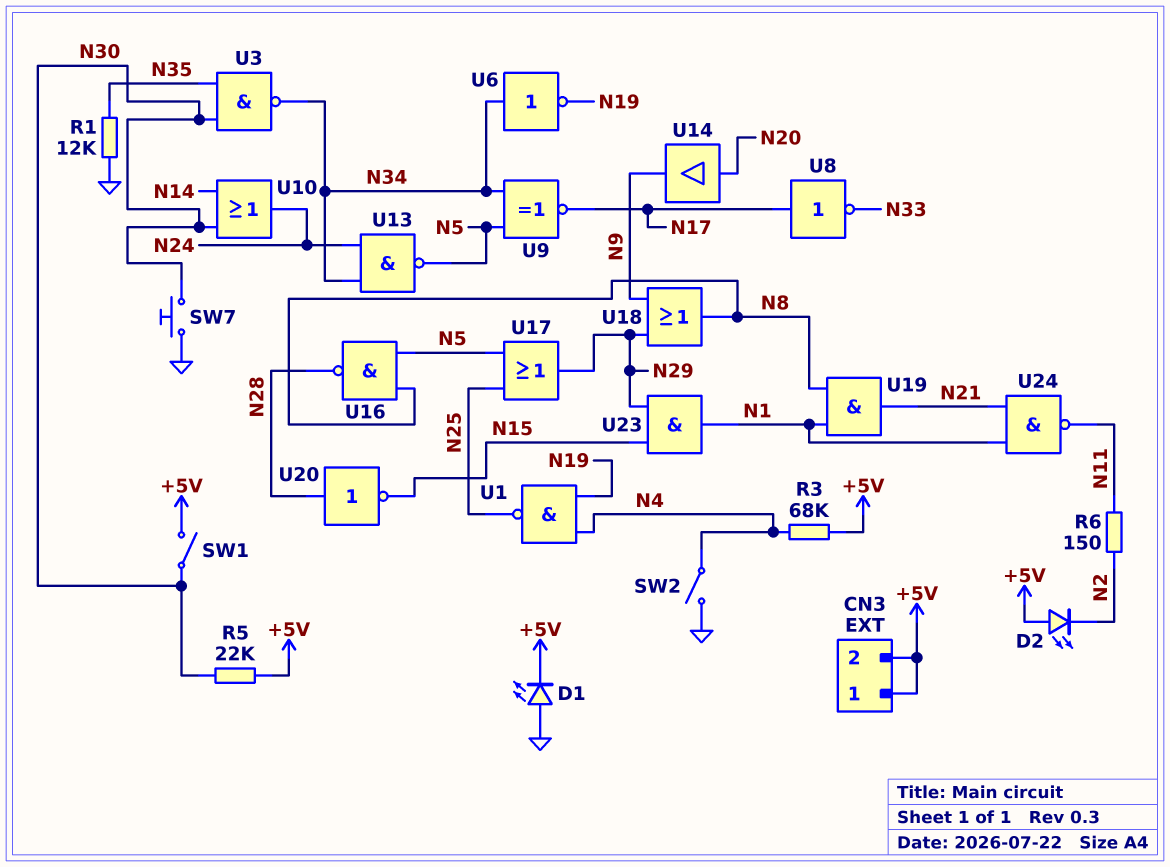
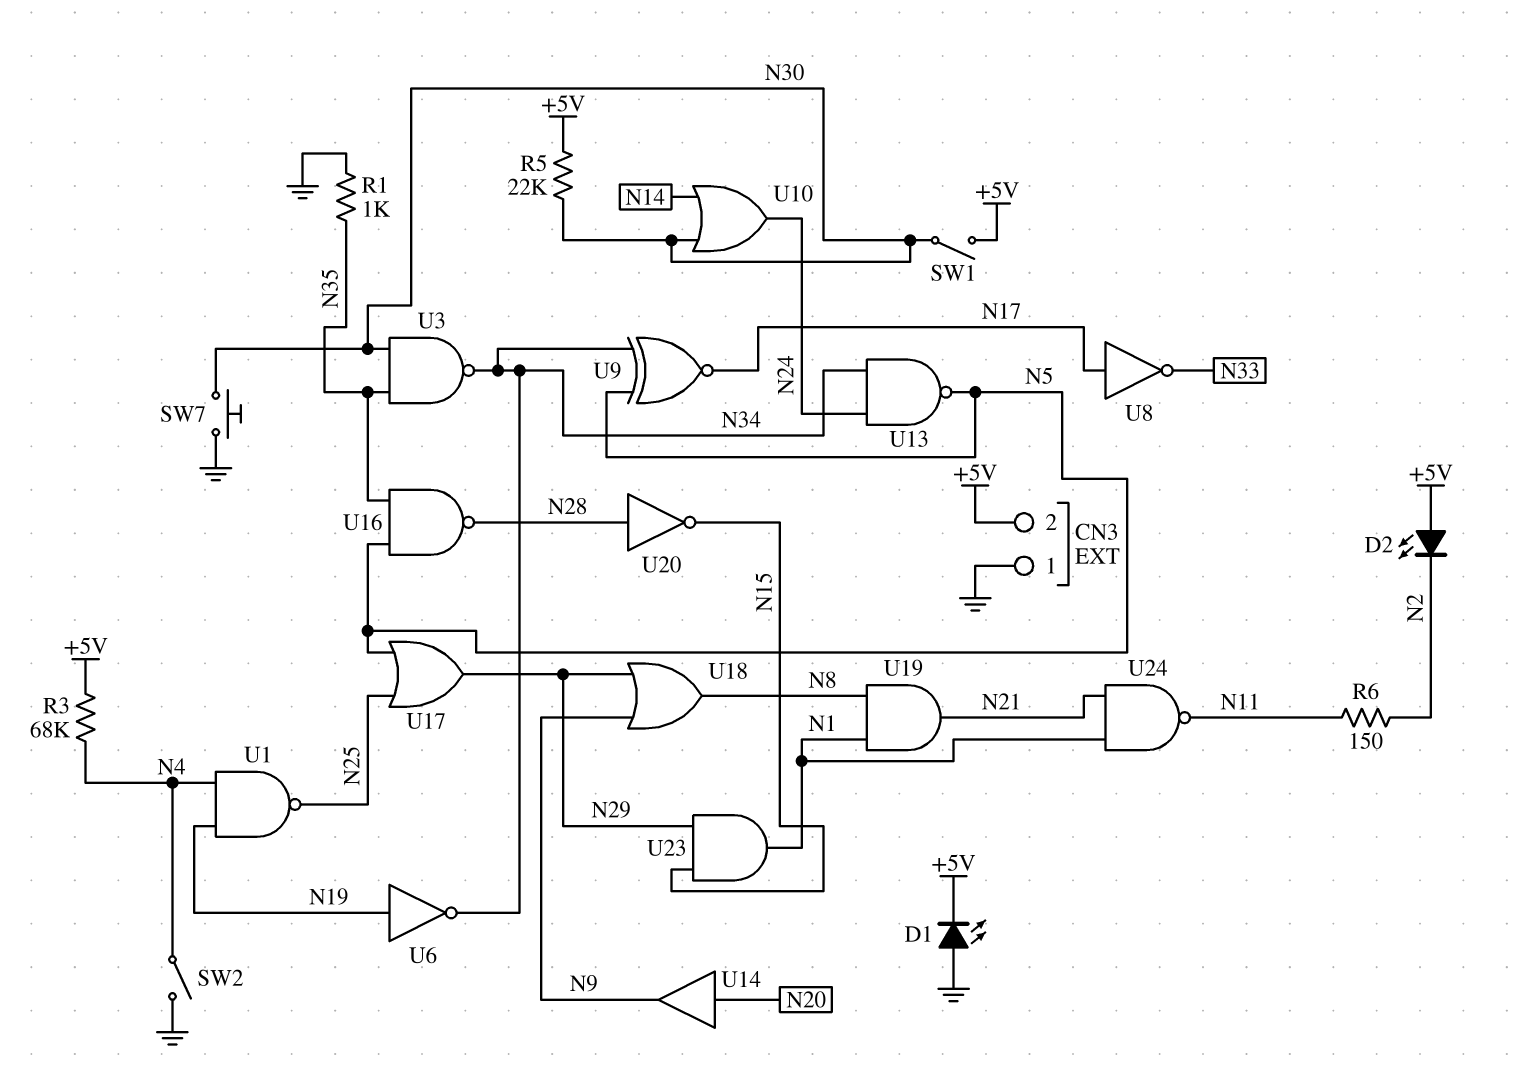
CN3 pin 1: +5V -> GND
R1: 12k (GND, N35) -> 1k (GND, N35)
U6: NOT (in N34, out N19) -> NOT (in N19, out N34)
U16: NAND (in N5, in N8, out N28) -> NAND (in N5, in N35, out N28)

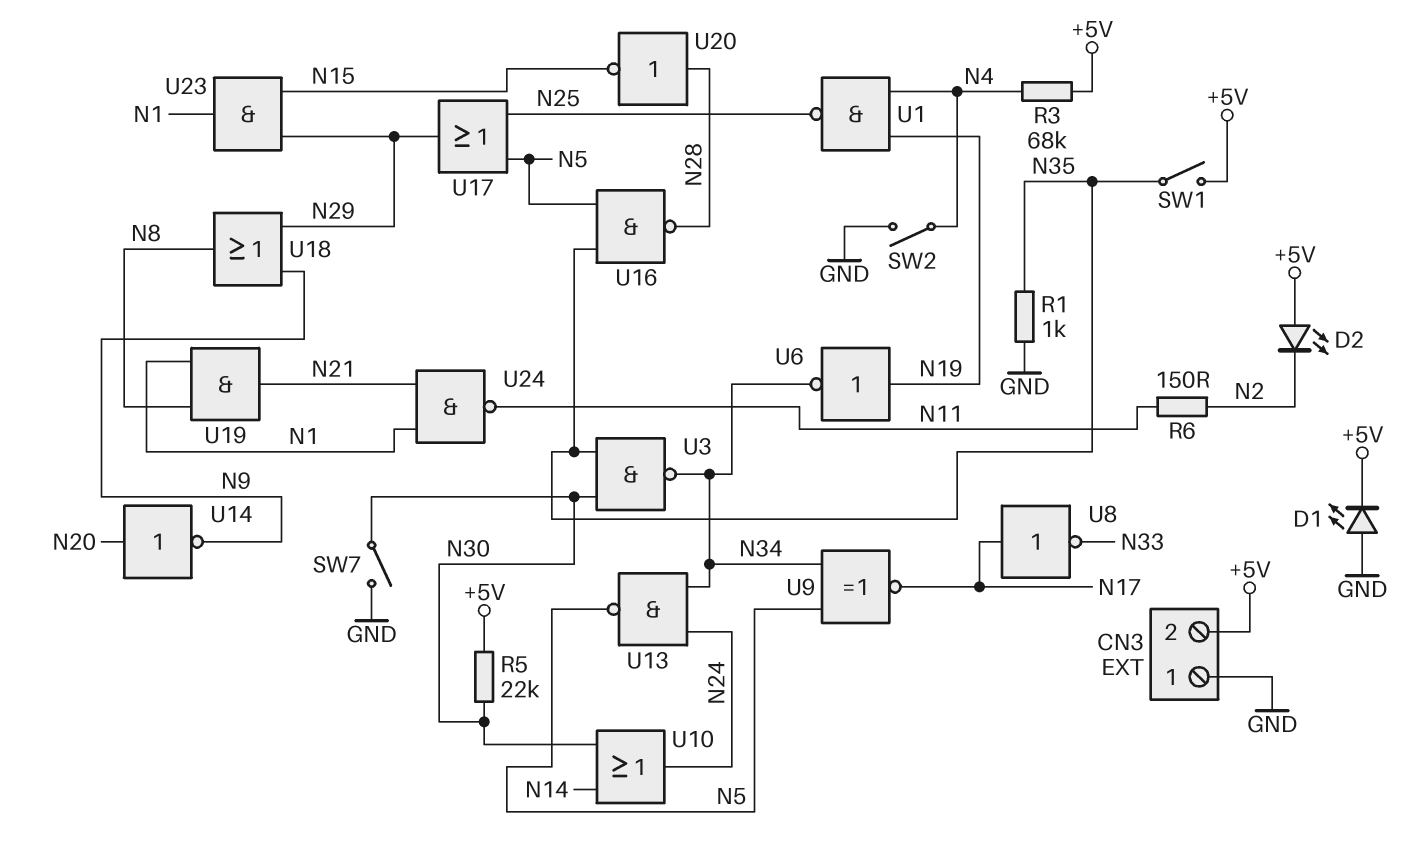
SW1: switch (+5V, N30) -> switch (+5V, N35)
SW7: button (GND, N30) -> switch (GND, N30)
U14: buffer (in N20, out N9) -> NOT (in N20, out N9)

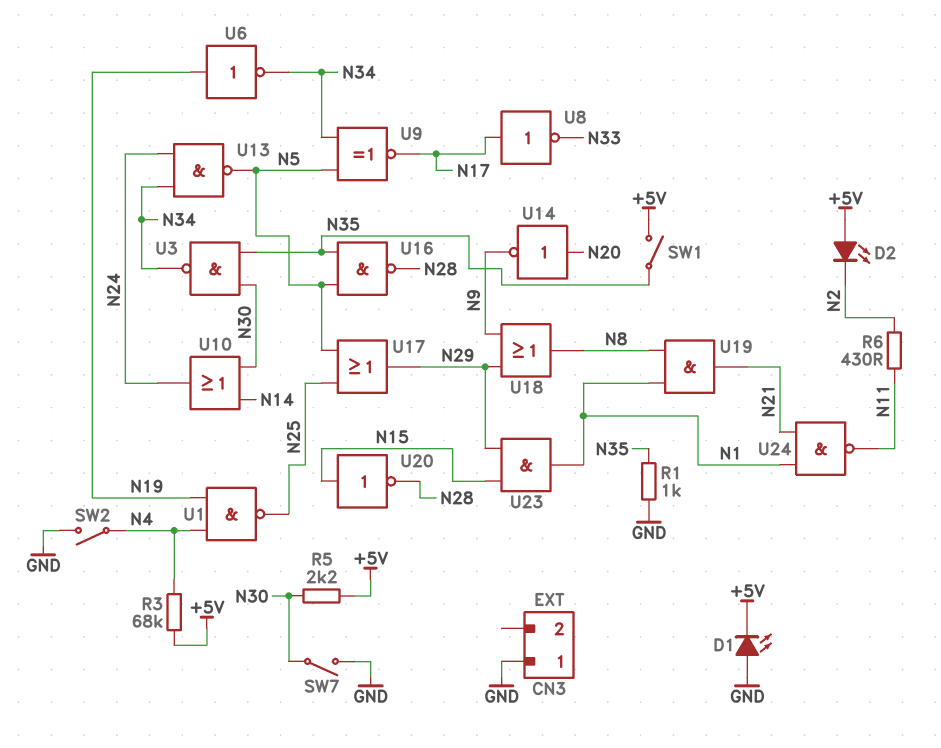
CN3 pin 2: +5V -> none
R5: 22k (+5V, N30) -> 2.2k (+5V, N30)
R6: 150 (N2, N11) -> 430 (N2, N11)
U20: NOT (in N28, out N15) -> NOT (in N15, out N28)

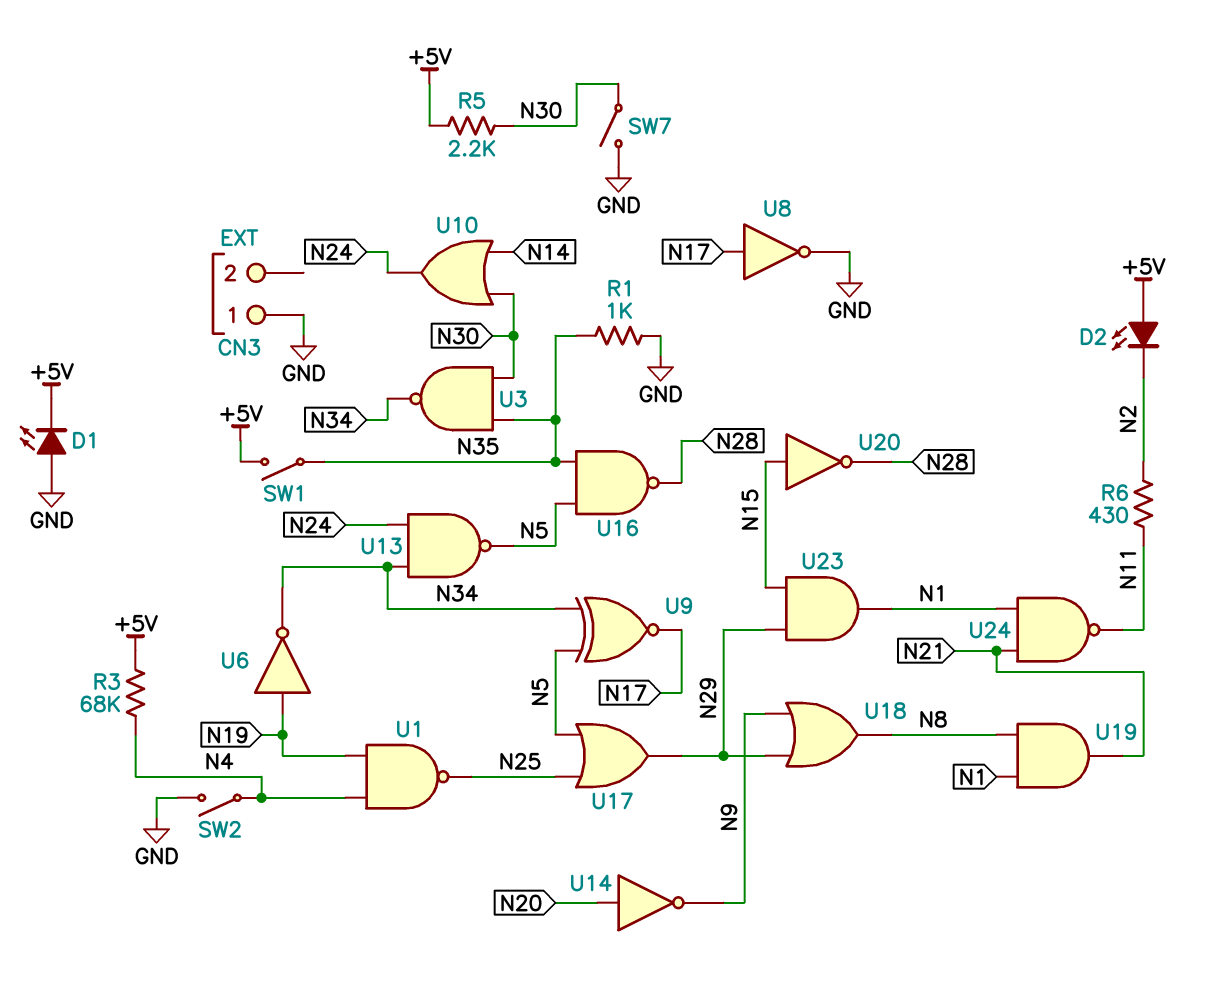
U8: NOT (in N17, out N33) -> NOT (in N17, out GND)

